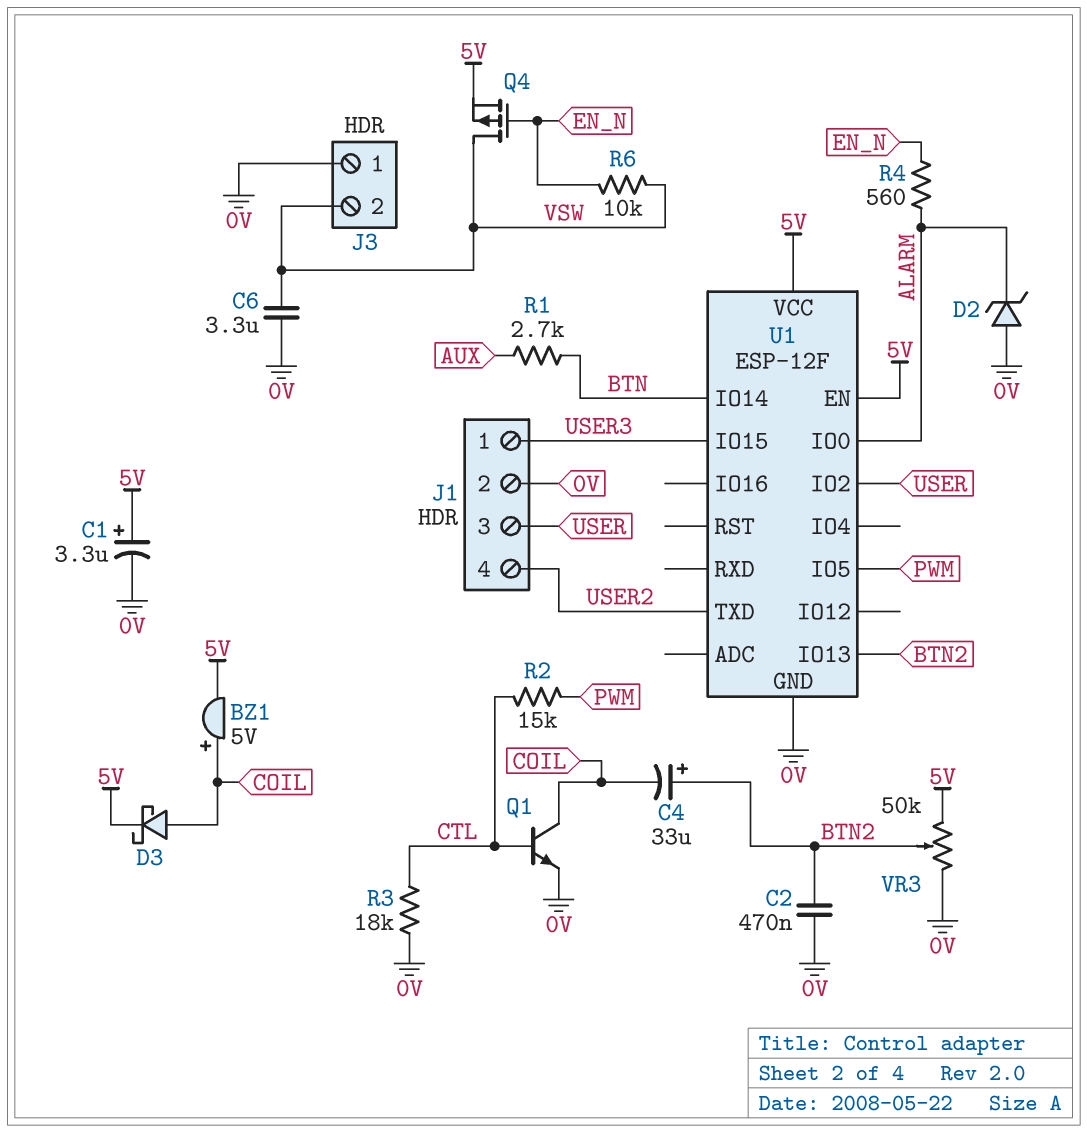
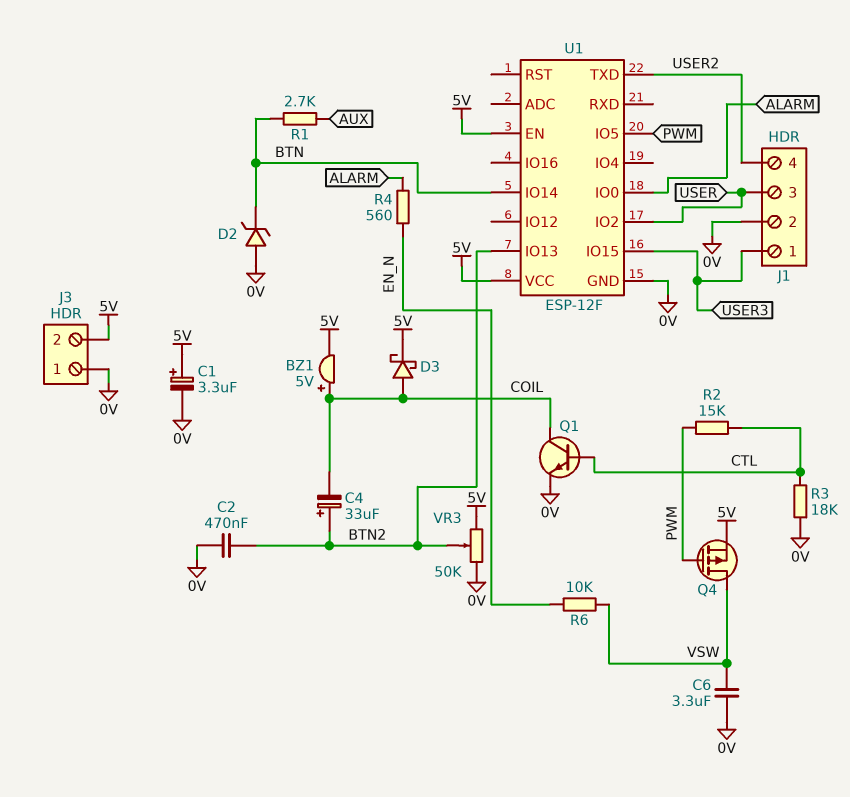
D2: zener (A 0V, K ALARM) -> zener (A 0V, K BTN)
J3 pin 2: VSW -> 5V
Q4: PMOS (G EN_N, D VSW, S 5V) -> PMOS (G PWM, D VSW, S 5V)

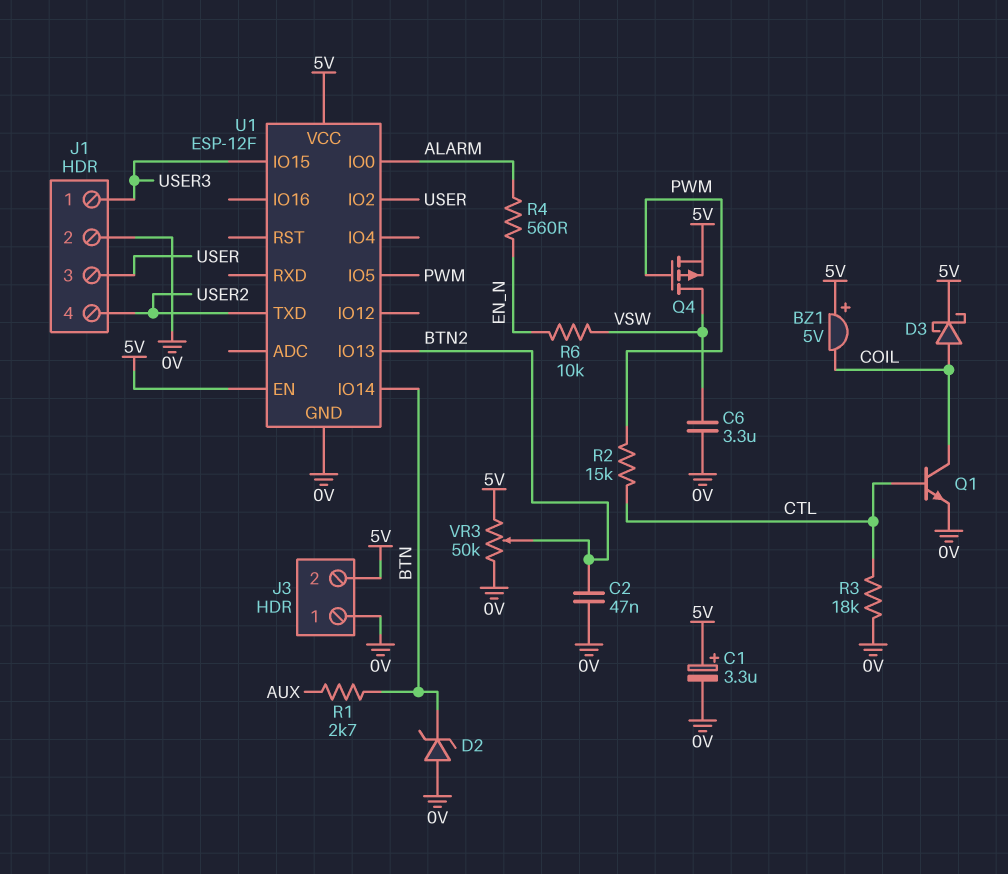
BZ1: buzzer 5V (plus COIL, minus 5V) -> buzzer 5V (plus 5V, minus COIL)
C2: 470nF (0V, BTN2) -> 47nF (0V, BTN2)
C4: 33uF (plus BTN2, minus COIL) -> none

